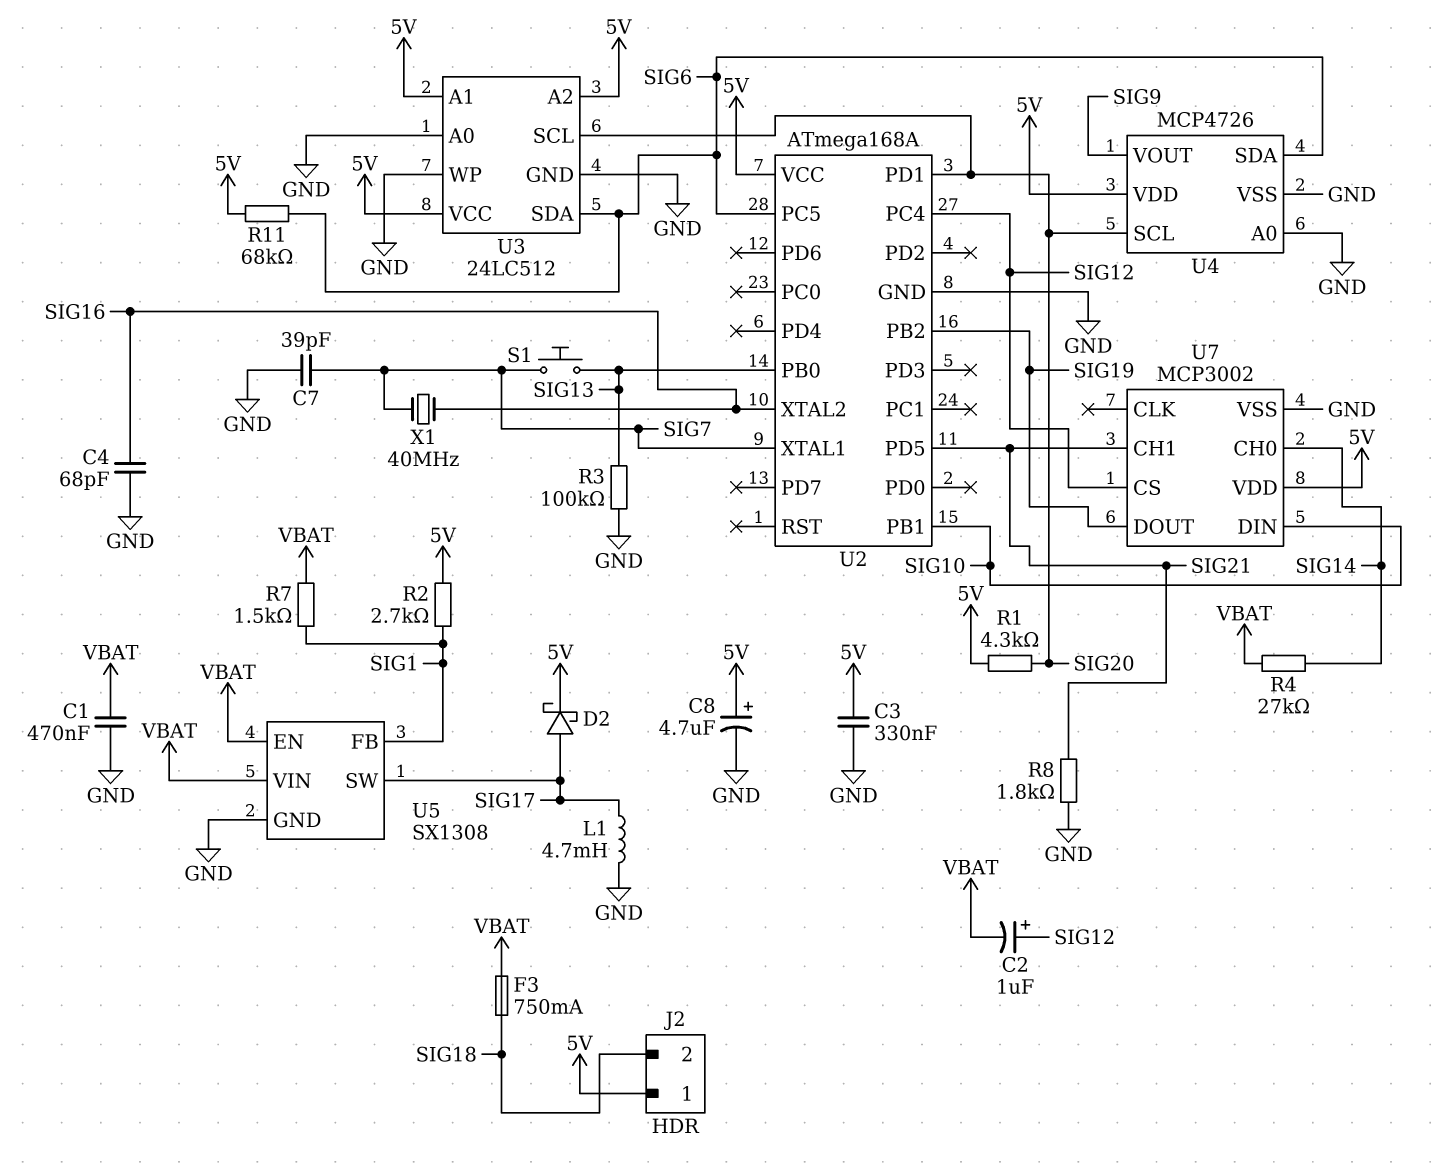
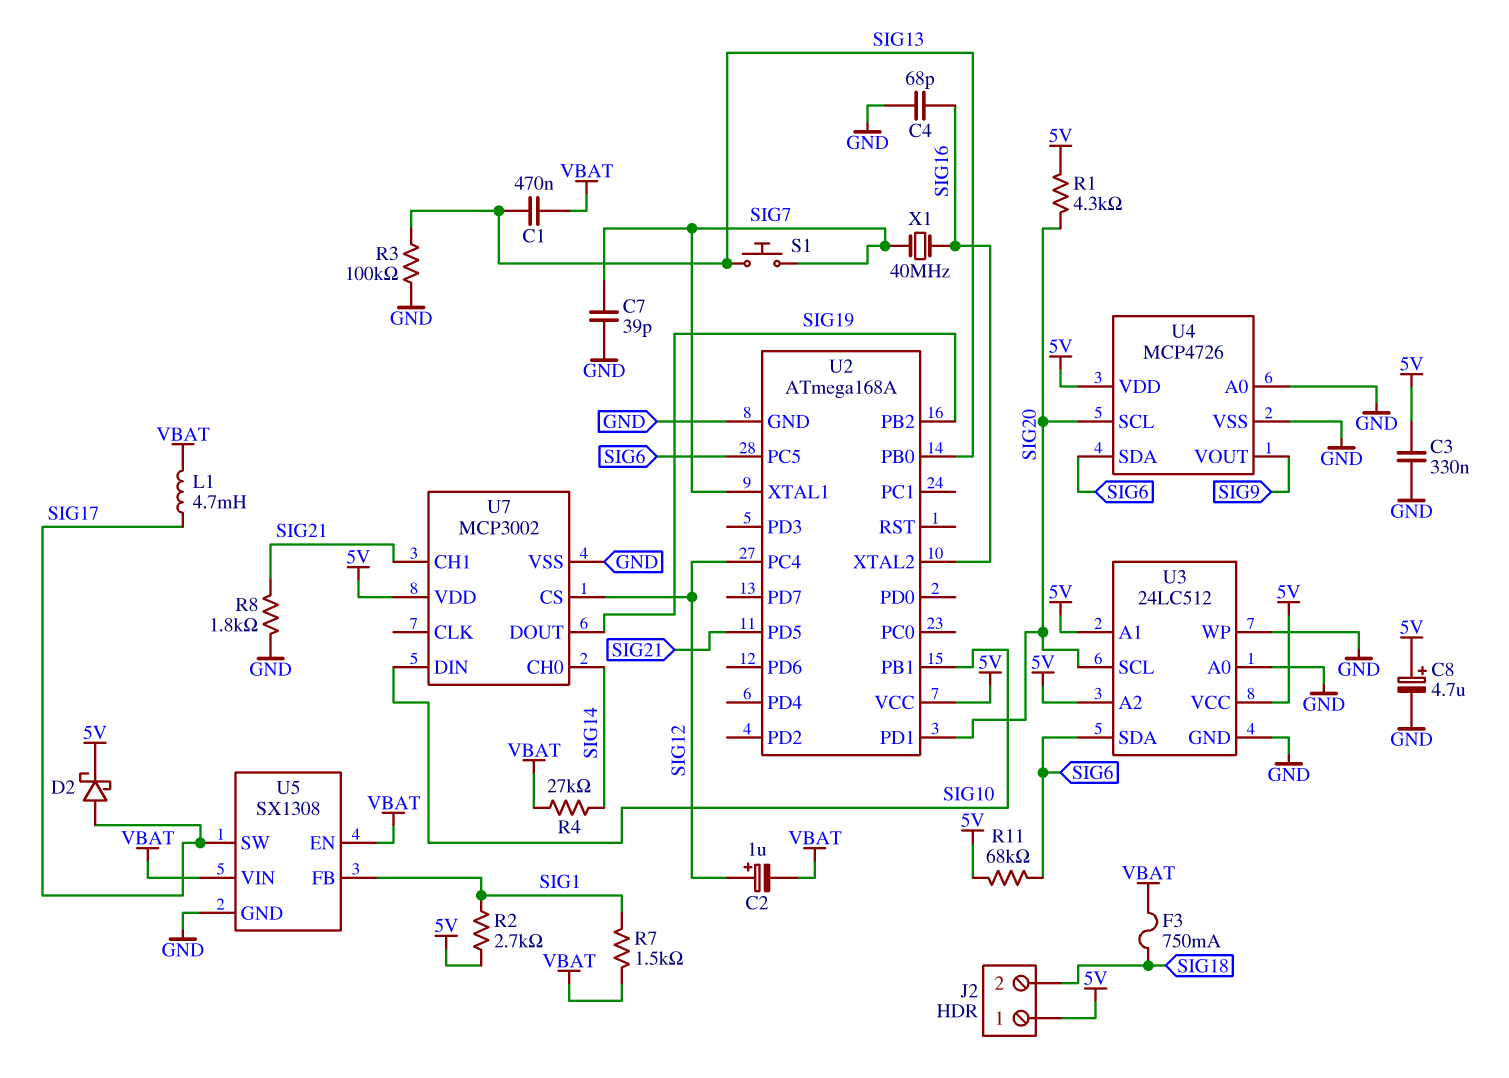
C1: 470nF (GND, VBAT) -> 470nF (SIG13, VBAT)
L1: 4.7mH (GND, SIG17) -> 4.7mH (SIG17, VBAT)

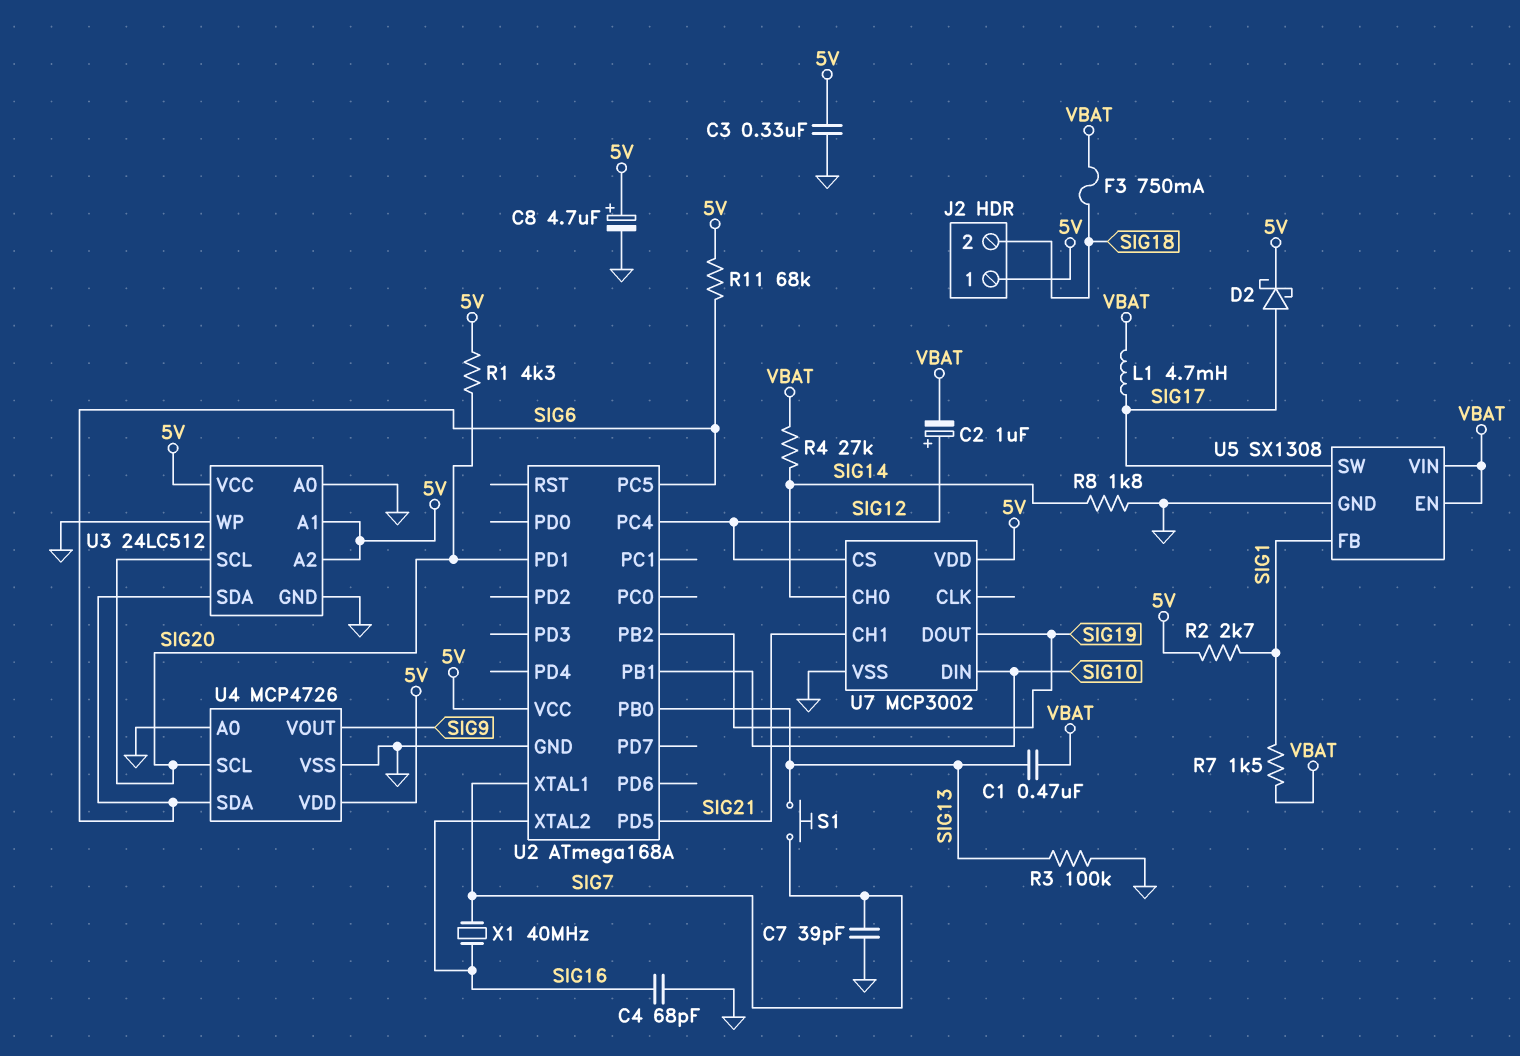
R8: 1.8k (GND, SIG21) -> 1.8k (GND, SIG14)

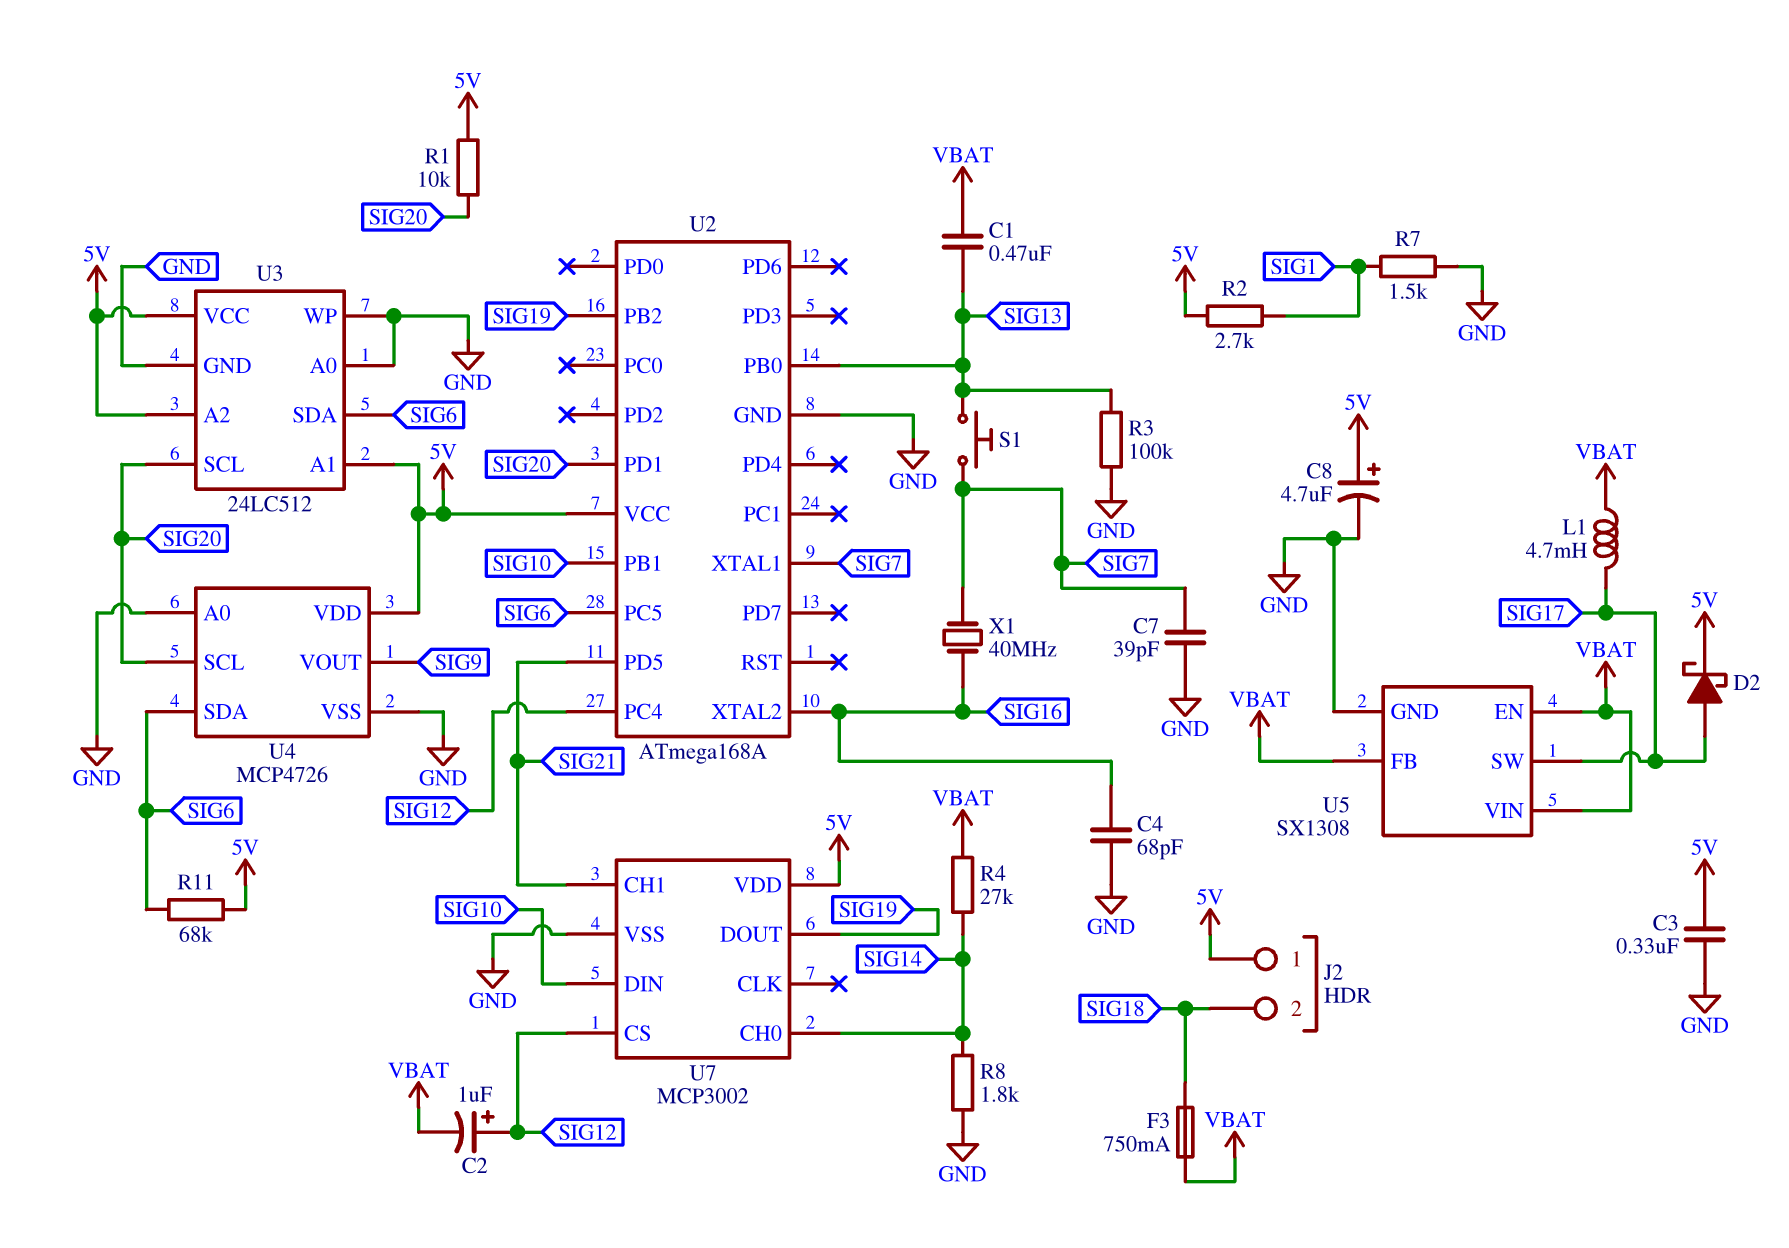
R1: 4.3k (5V, SIG20) -> 10k (5V, SIG20)
R7: 1.5k (SIG1, VBAT) -> 1.5k (GND, SIG1)
U5 pin FB: SIG1 -> VBAT

